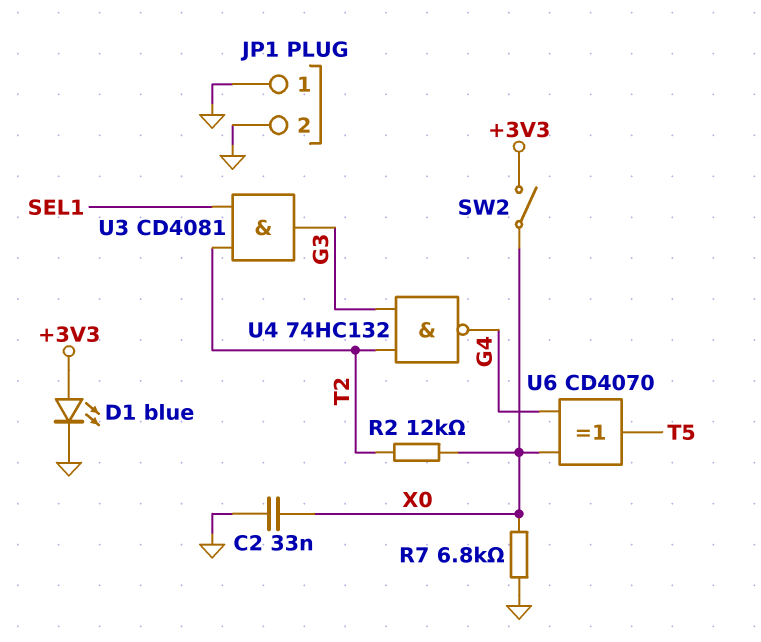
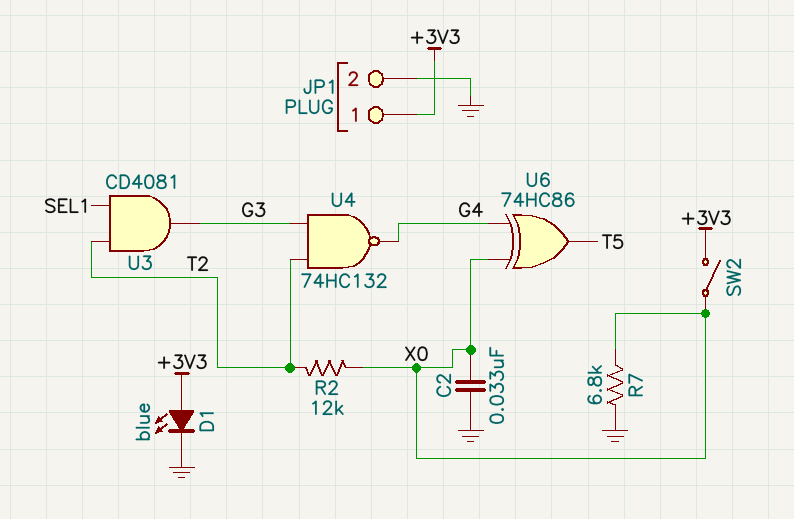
JP1 pin 1: GND -> +3V3
U6: XOR CD4070 (in G4, in X0, out T5) -> XOR 74HC86 (in G4, in X0, out T5)

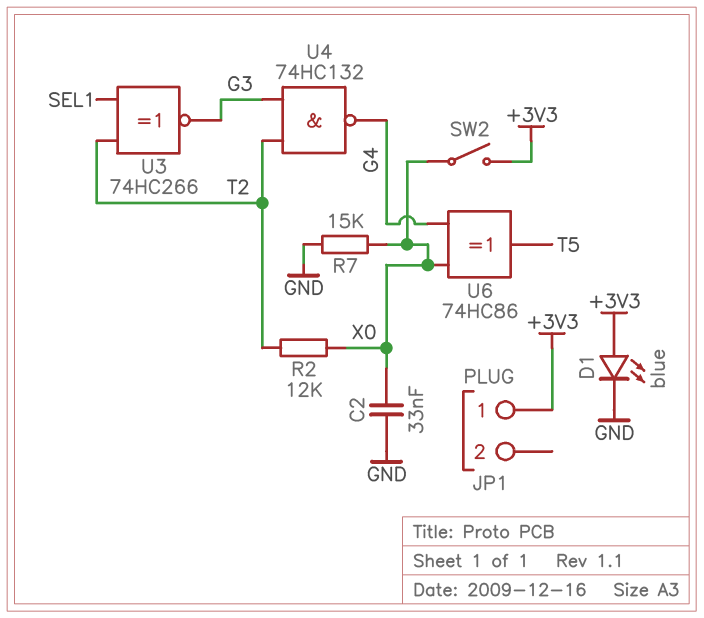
JP1 pin 2: GND -> none
R7: 6.8k (GND, X0) -> 15k (GND, X0)
U3: AND CD4081 (in SEL1, in T2, out G3) -> XNOR 74HC266 (in SEL1, in T2, out G3)

